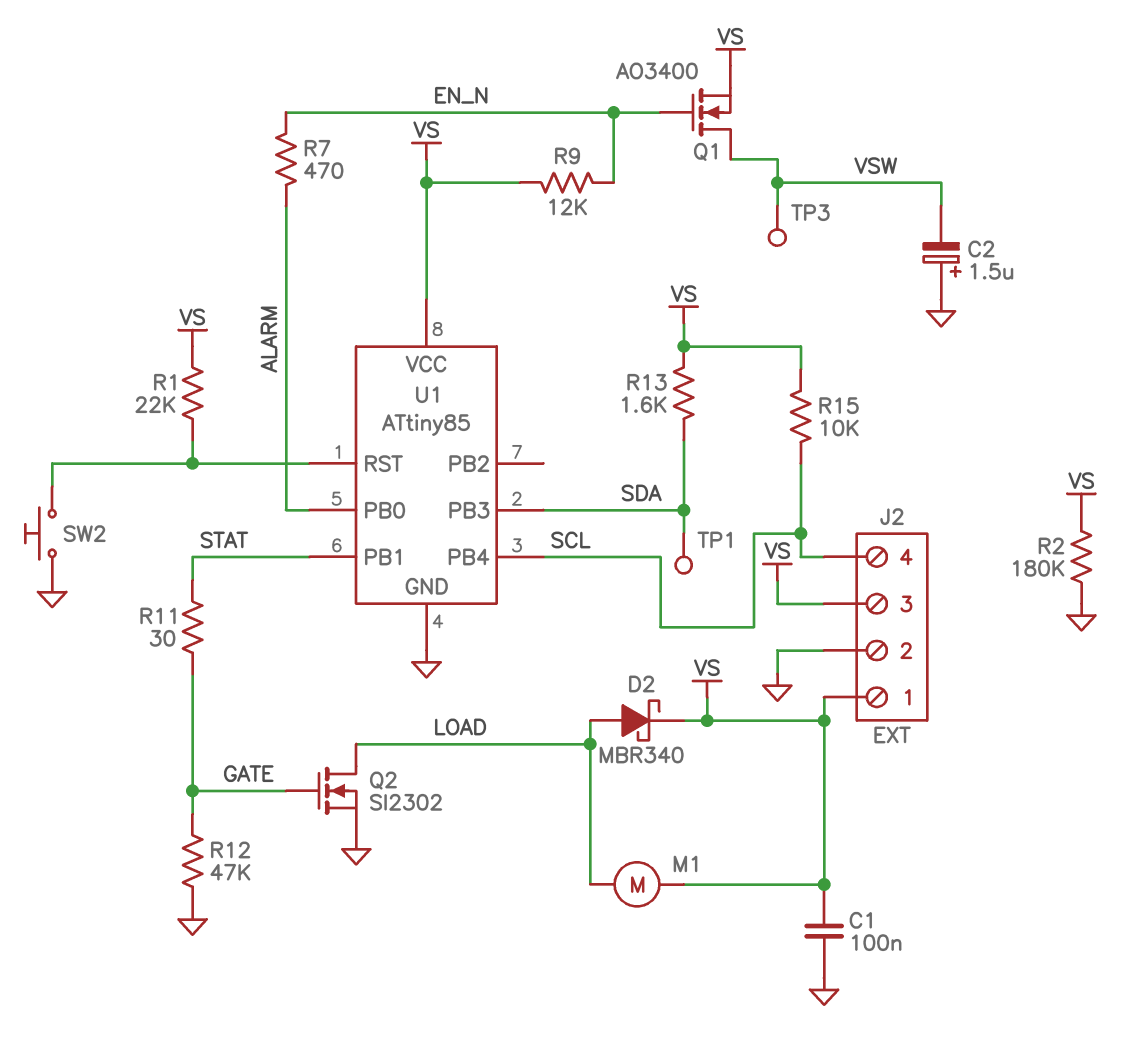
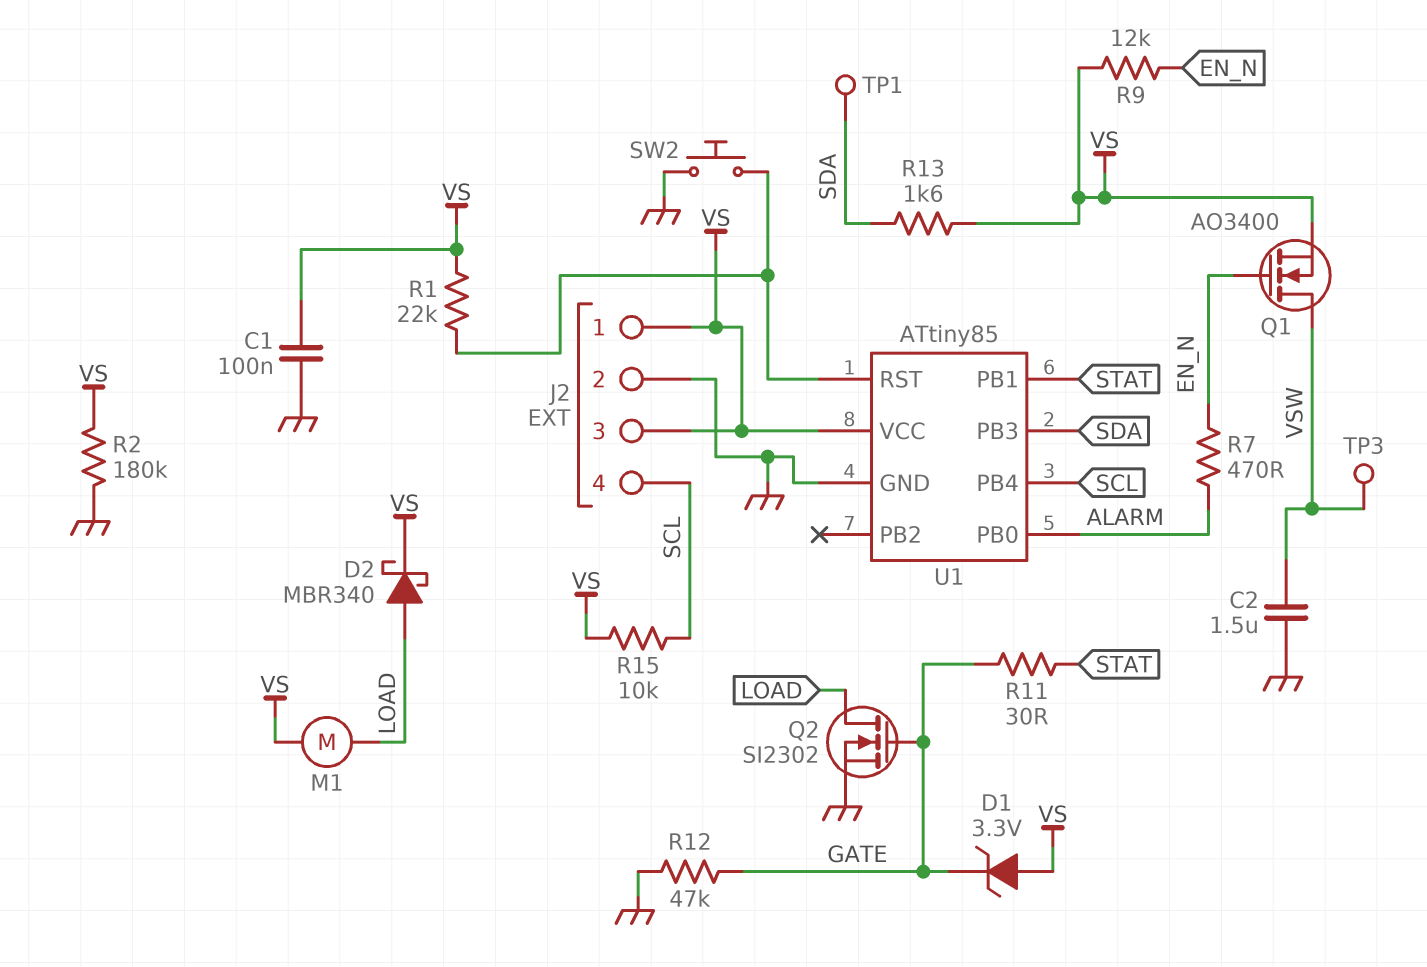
C2: 1.5uF (plus GND, minus VSW) -> 1.5uF (GND, VSW)
D1: none -> zener 3.3V (A VS, K GATE)

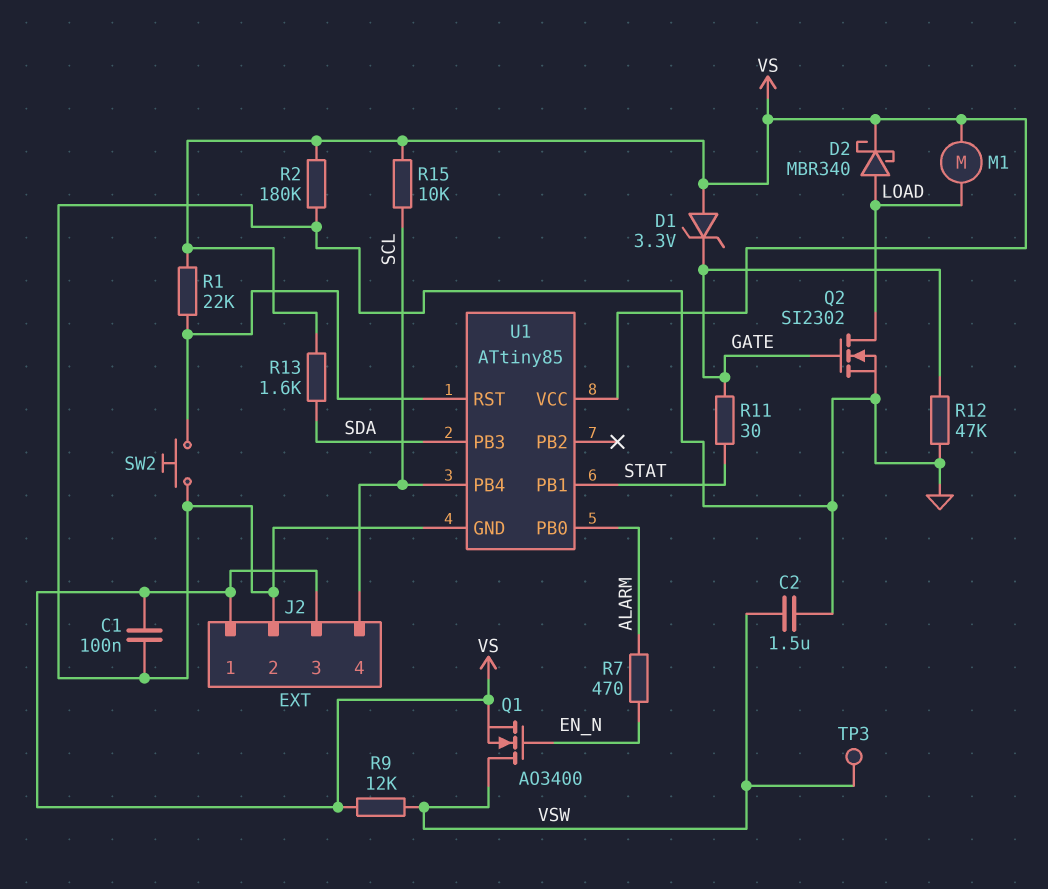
R9: 12k (EN_N, VS) -> 12k (VS, VSW)
TP1: test point (SDA) -> none

